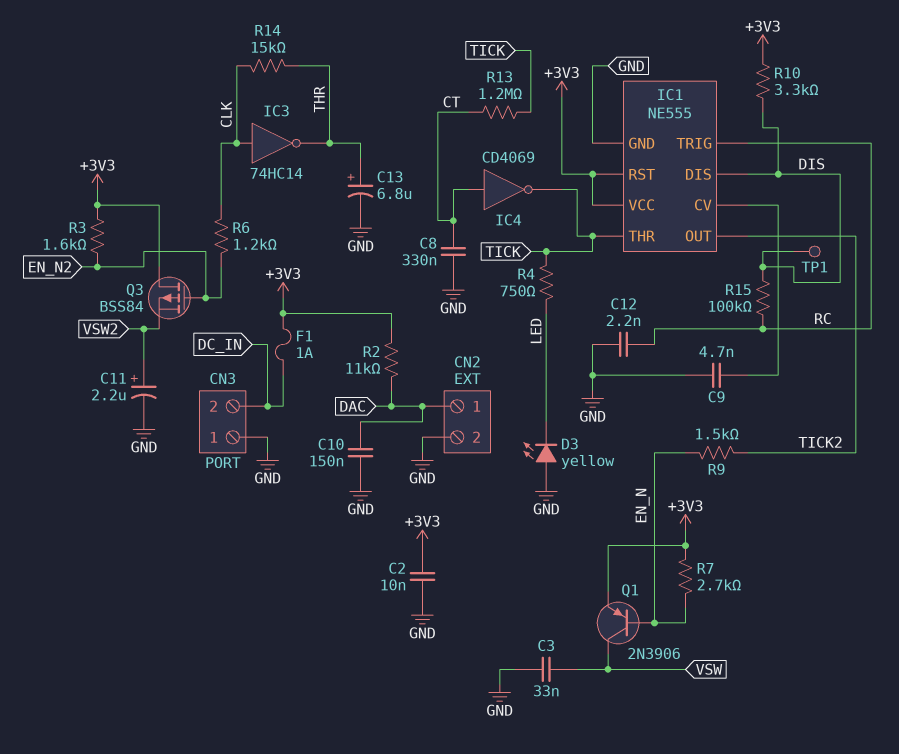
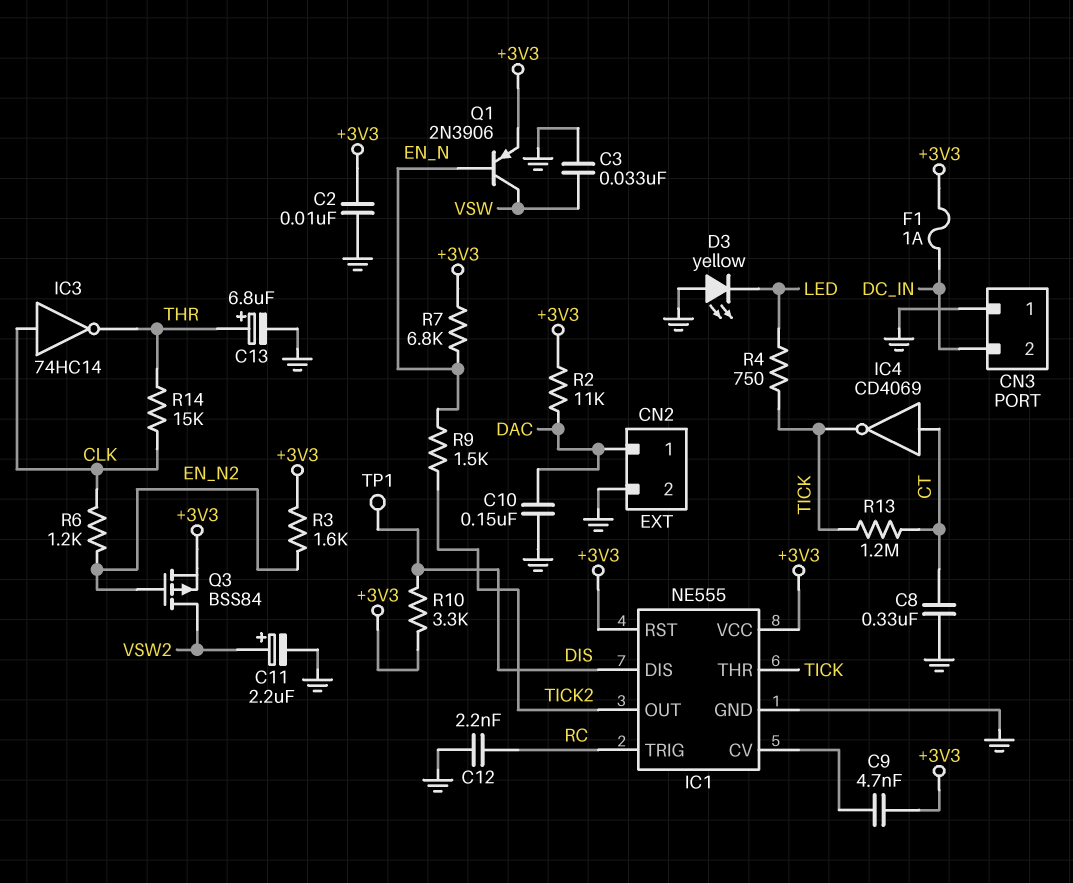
C9: 4.7nF (GND, IC1/CV) -> 4.7nF (+3V3, IC1/CV)
Q3: PMOS BSS84 (G EN_N2, D +3V3, S VSW2) -> PMOS BSS84 (G EN_N2, D VSW2, S +3V3)
R7: 2.7k (+3V3, EN_N) -> 6.8k (+3V3, EN_N)
R15: 100k (DIS, RC) -> none

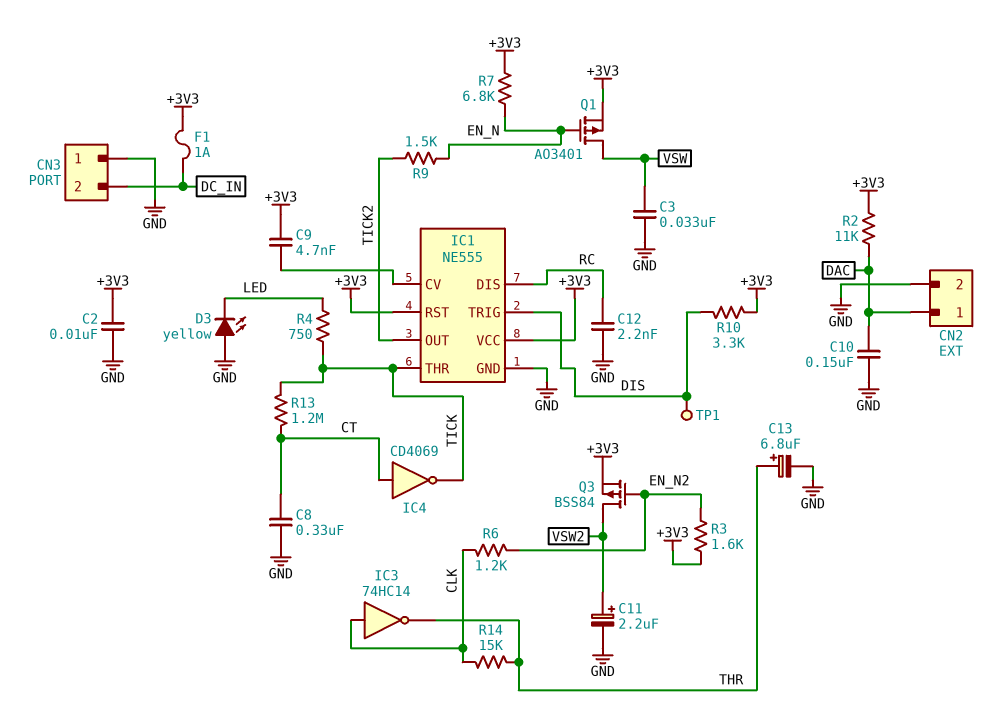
IC1 pin DIS: DIS -> RC
IC1 pin TRIG: RC -> DIS
Q1: PNP 2N3906 (B EN_N, C VSW, E +3V3) -> PMOS AO3401 (G EN_N, D VSW, S +3V3)

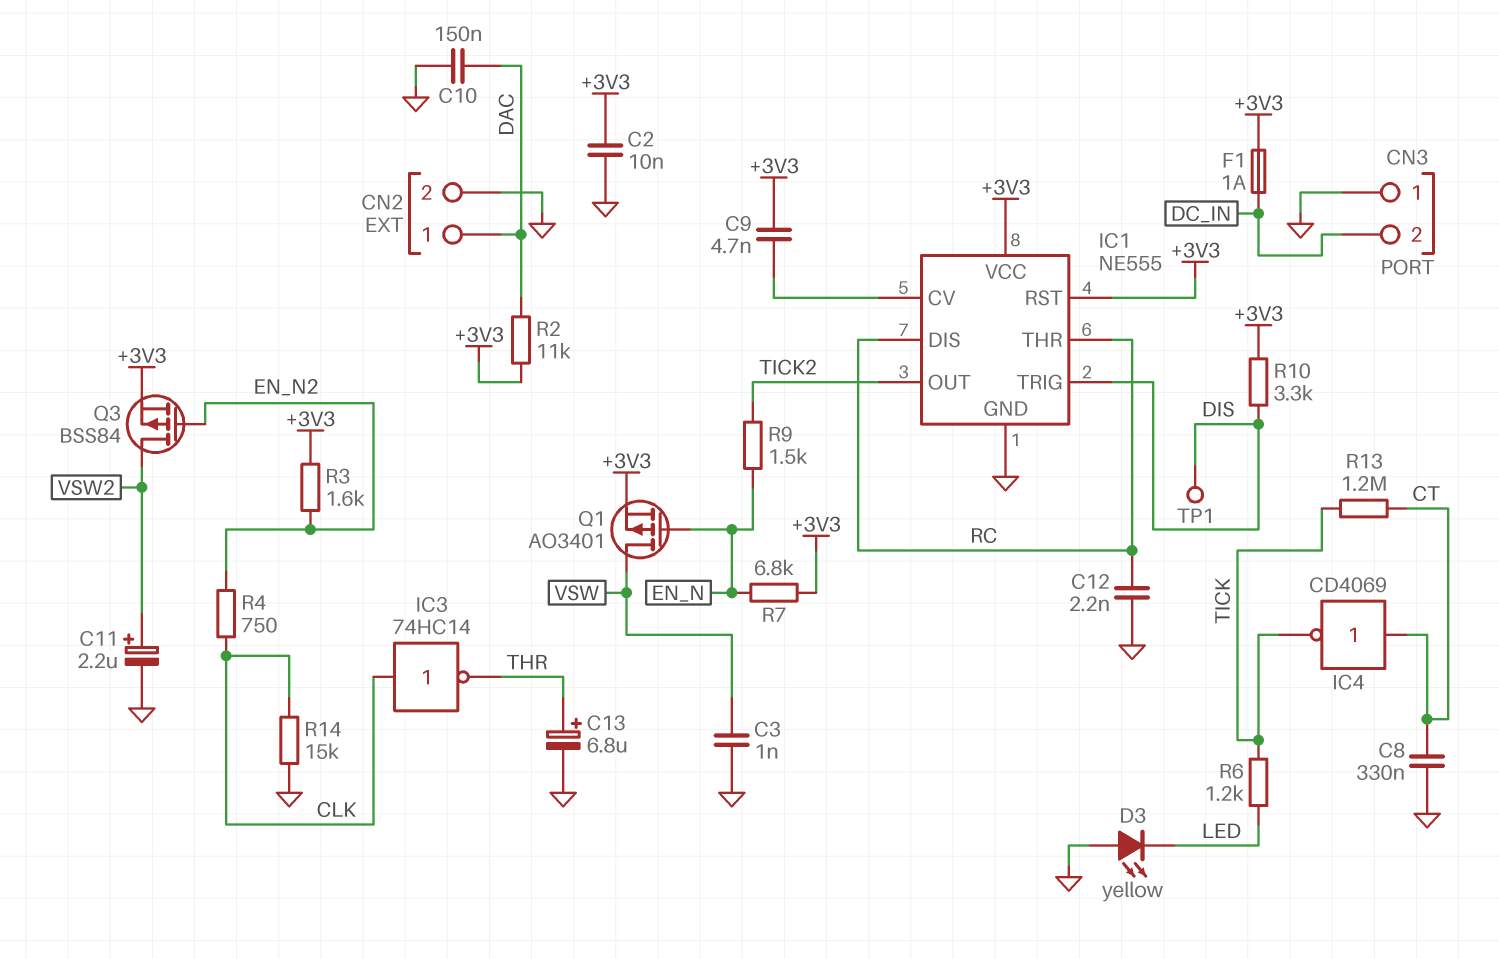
C3: 33nF (GND, VSW) -> 1nF (GND, VSW)
IC1 pin THR: TICK -> RC
R4: 750 (LED, TICK) -> 750 (CLK, EN_N2)
R6: 1.2k (CLK, EN_N2) -> 1.2k (LED, TICK)
R14: 15k (CLK, THR) -> 15k (CLK, GND)

